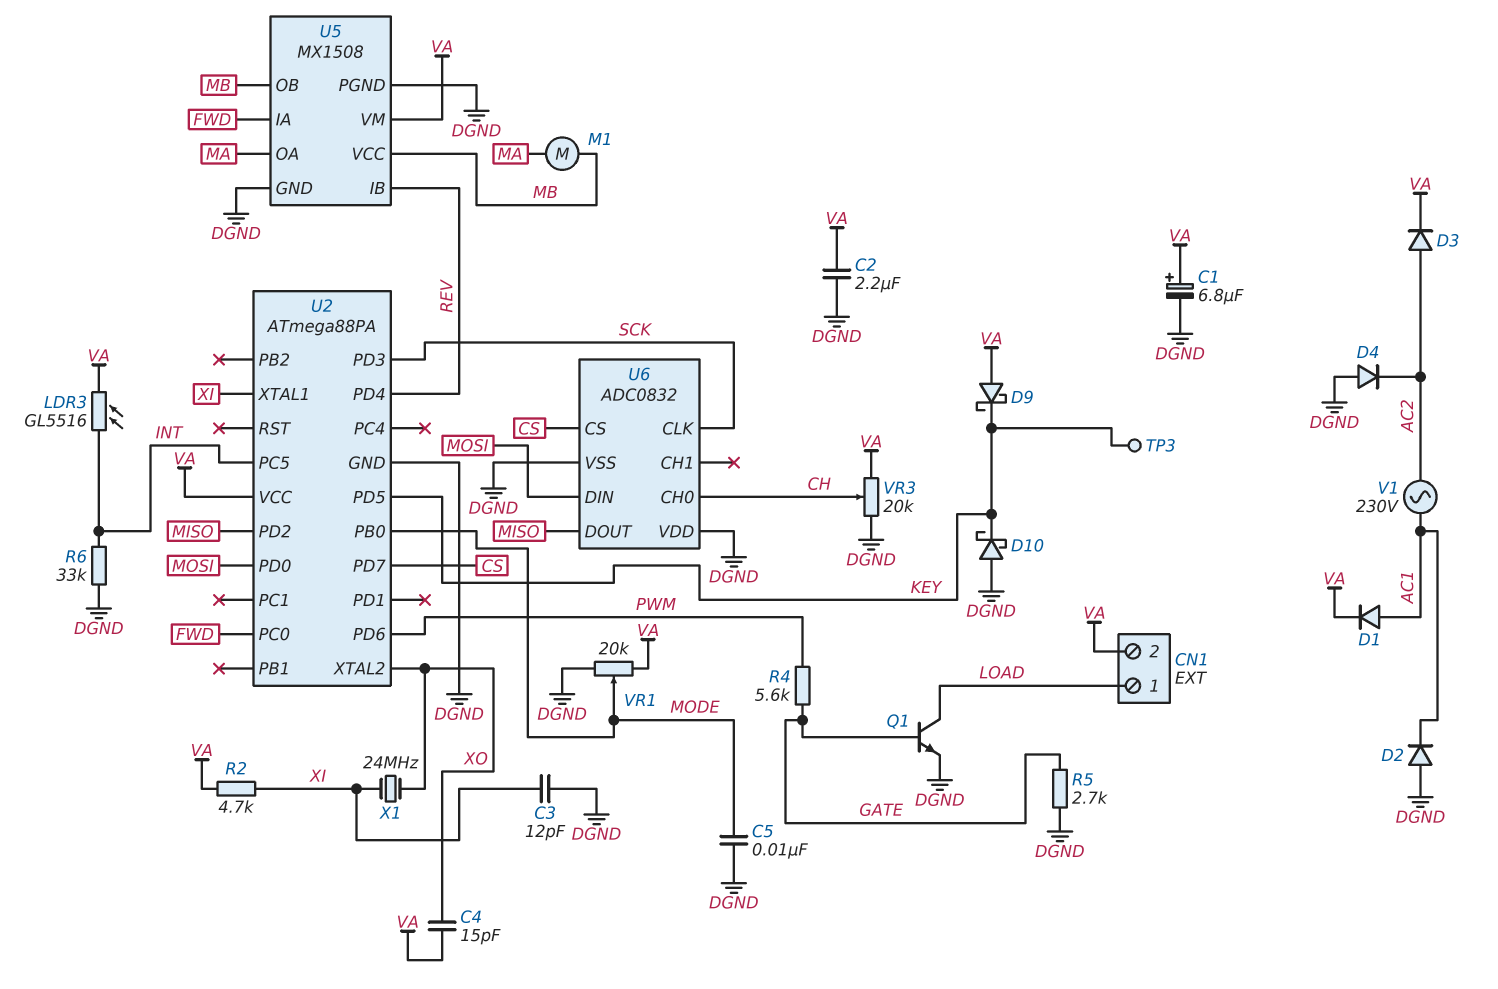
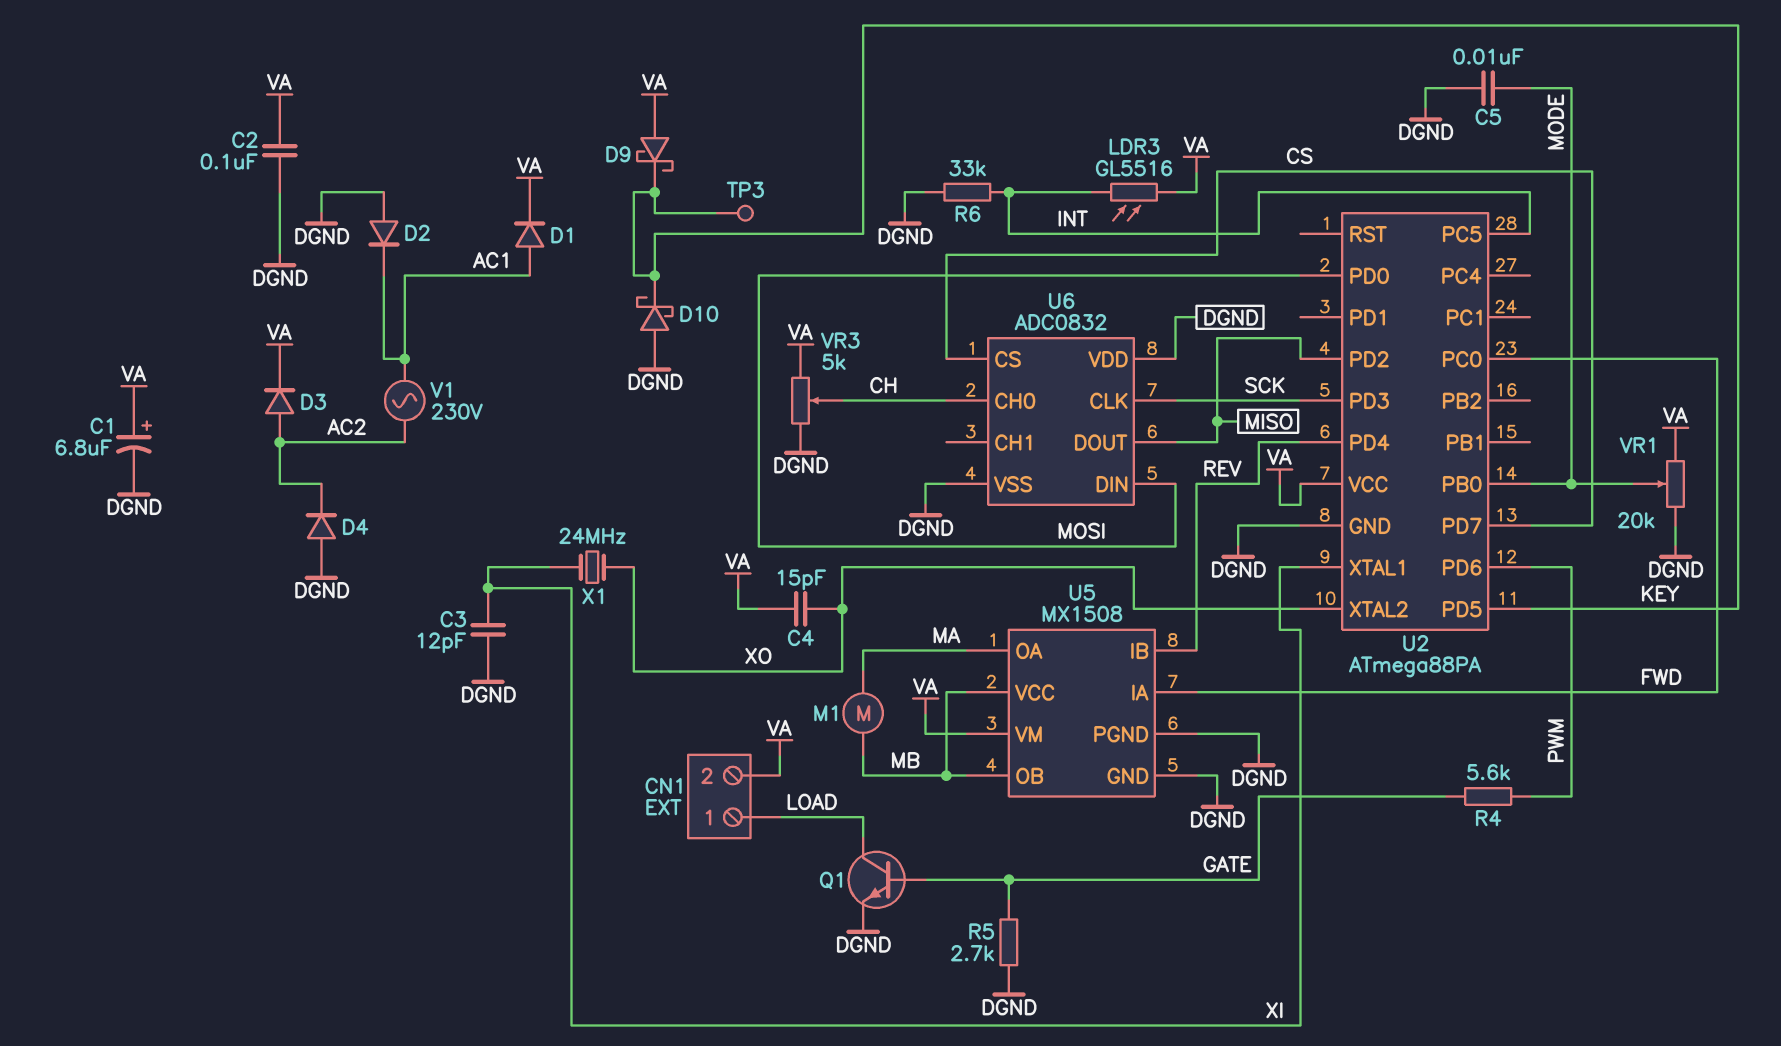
C2: 2.2uF (DGND, VA) -> 100nF (DGND, VA)
R2: 4.7k (VA, XI) -> none
VR3: 20k (DGND, VA, wiper CH) -> 5k (DGND, VA, wiper CH)

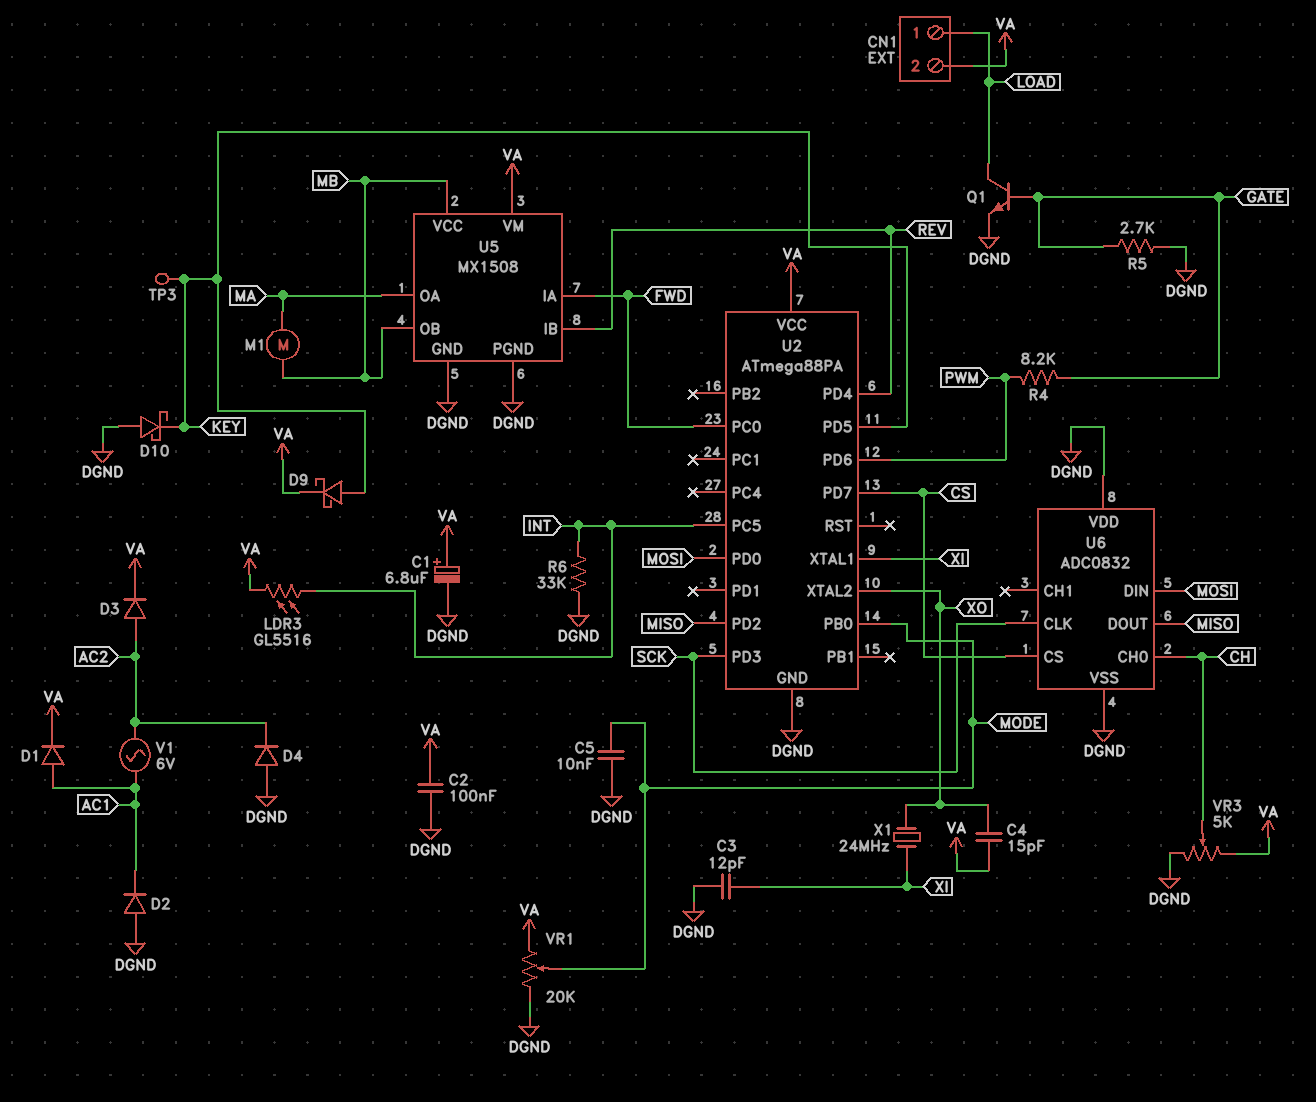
D9: schottky (A VA, K KEY) -> schottky (A KEY, K VA)
R4: 5.6k (GATE, PWM) -> 8.2k (GATE, PWM)
V1: AC 230V (AC1, AC2) -> AC 6V (AC1, AC2)

